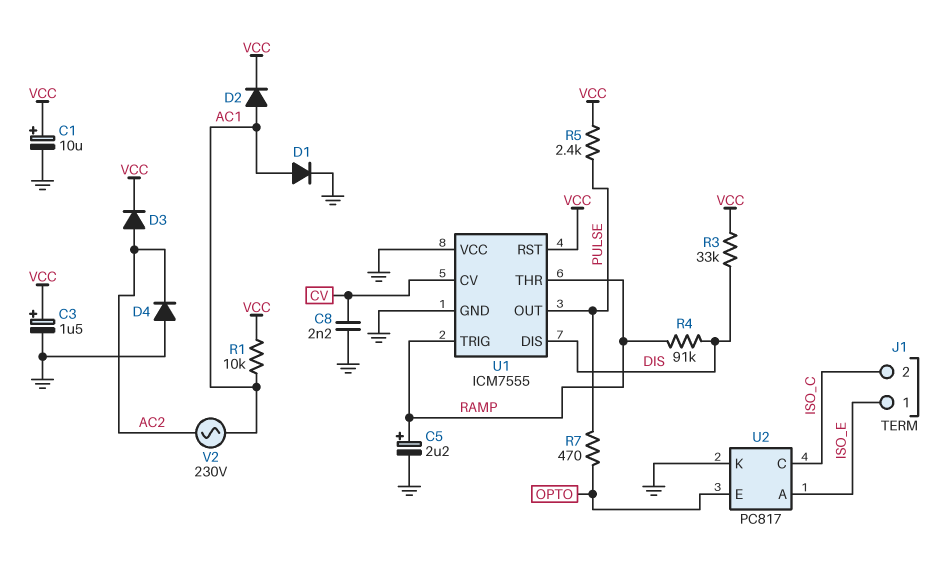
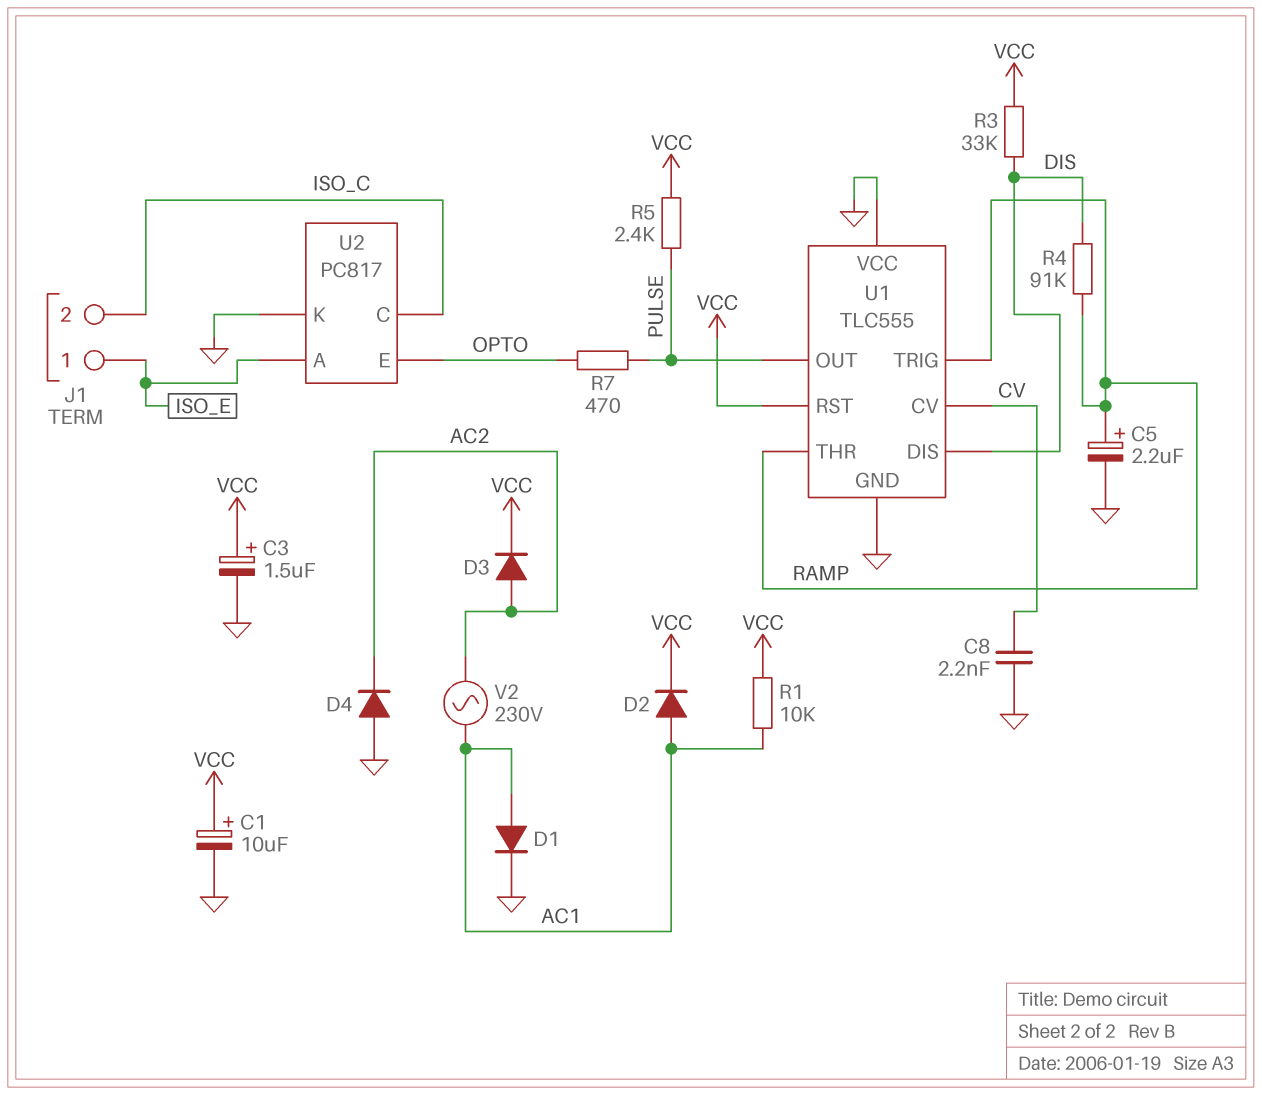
U1: ICM7555 -> TLC555

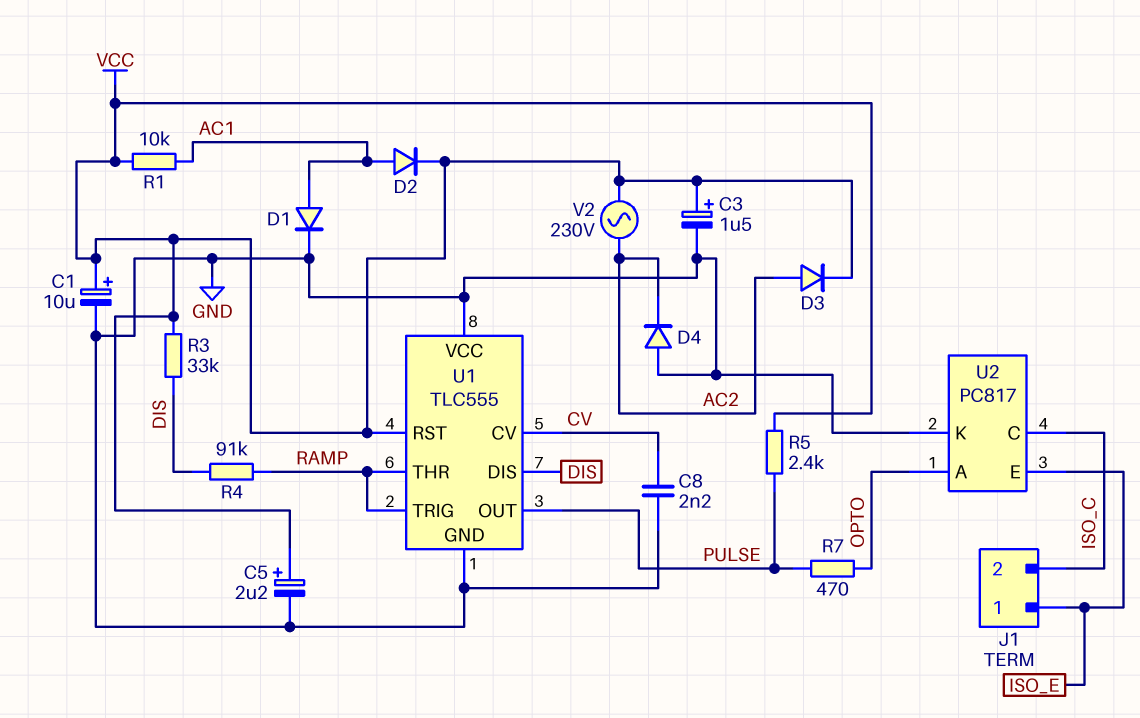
C5: 2.2uF (plus RAMP, minus GND) -> 2.2uF (plus VCC, minus GND)
U2 pin A: ISO_E -> OPTO
U2 pin E: OPTO -> ISO_E
V2: AC 230V (AC1, AC2) -> AC 230V (AC2, VCC)

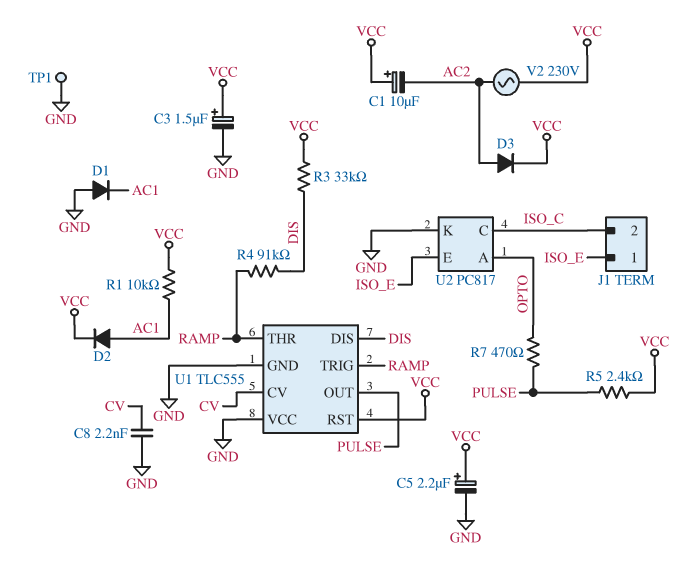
C1: 10uF (plus VCC, minus GND) -> 10uF (plus VCC, minus AC2)
D1: diode (A AC1, K GND) -> diode (A GND, K AC1)
D4: diode (A GND, K AC2) -> none
TP1: none -> test point (GND)

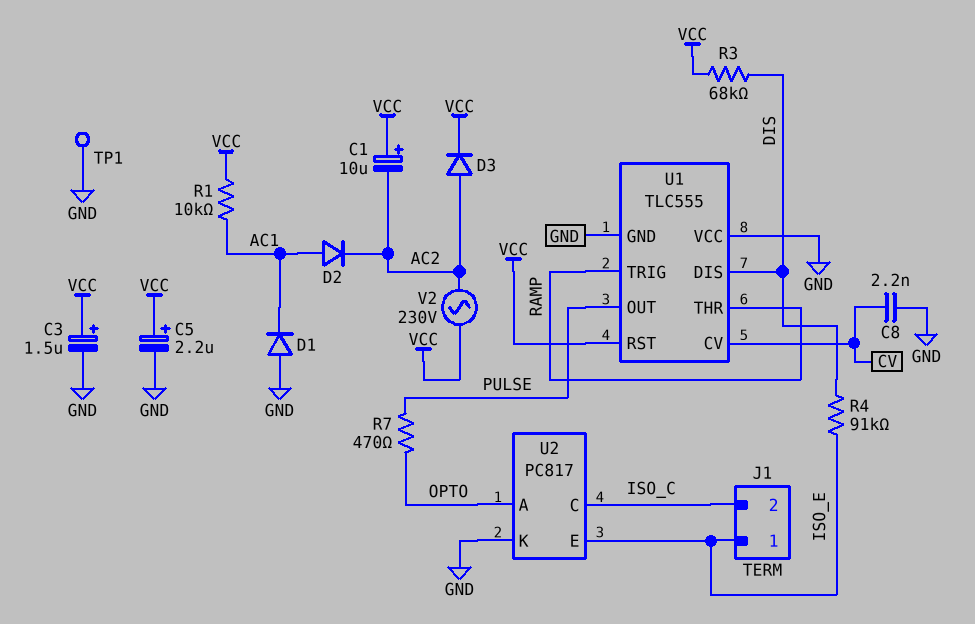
D2: diode (A AC1, K VCC) -> diode (A AC1, K AC2)
R3: 33k (DIS, VCC) -> 68k (DIS, VCC)
R4: 91k (DIS, RAMP) -> 91k (DIS, ISO_E)
R5: 2.4k (PULSE, VCC) -> none

